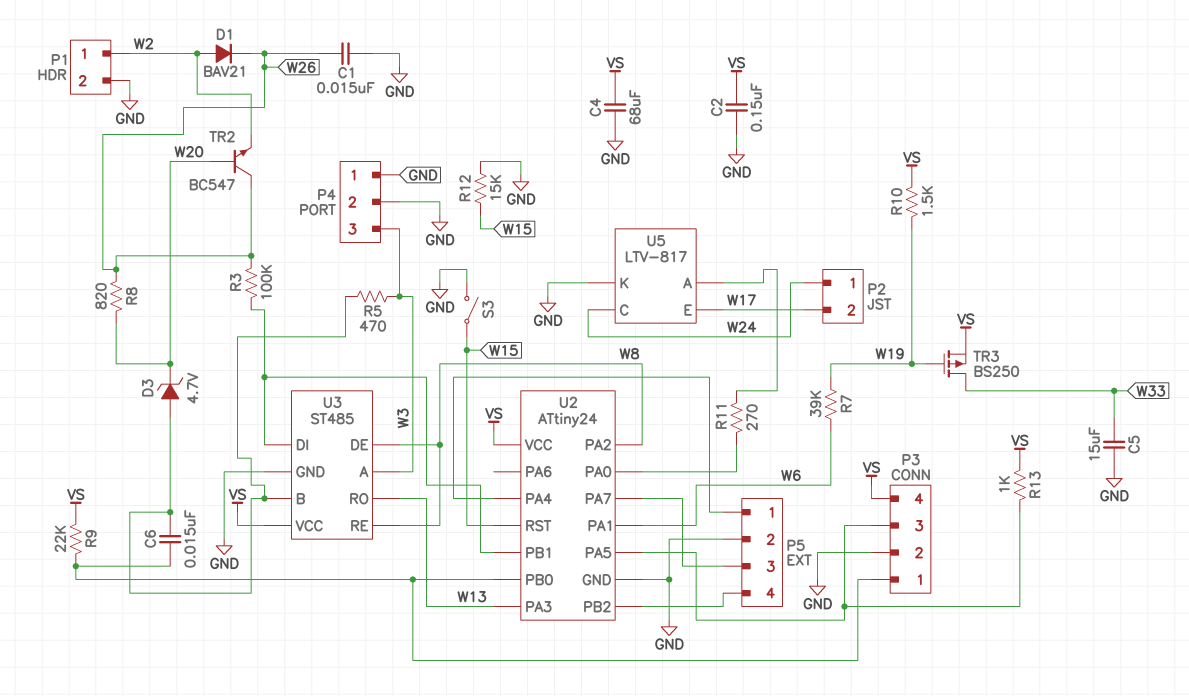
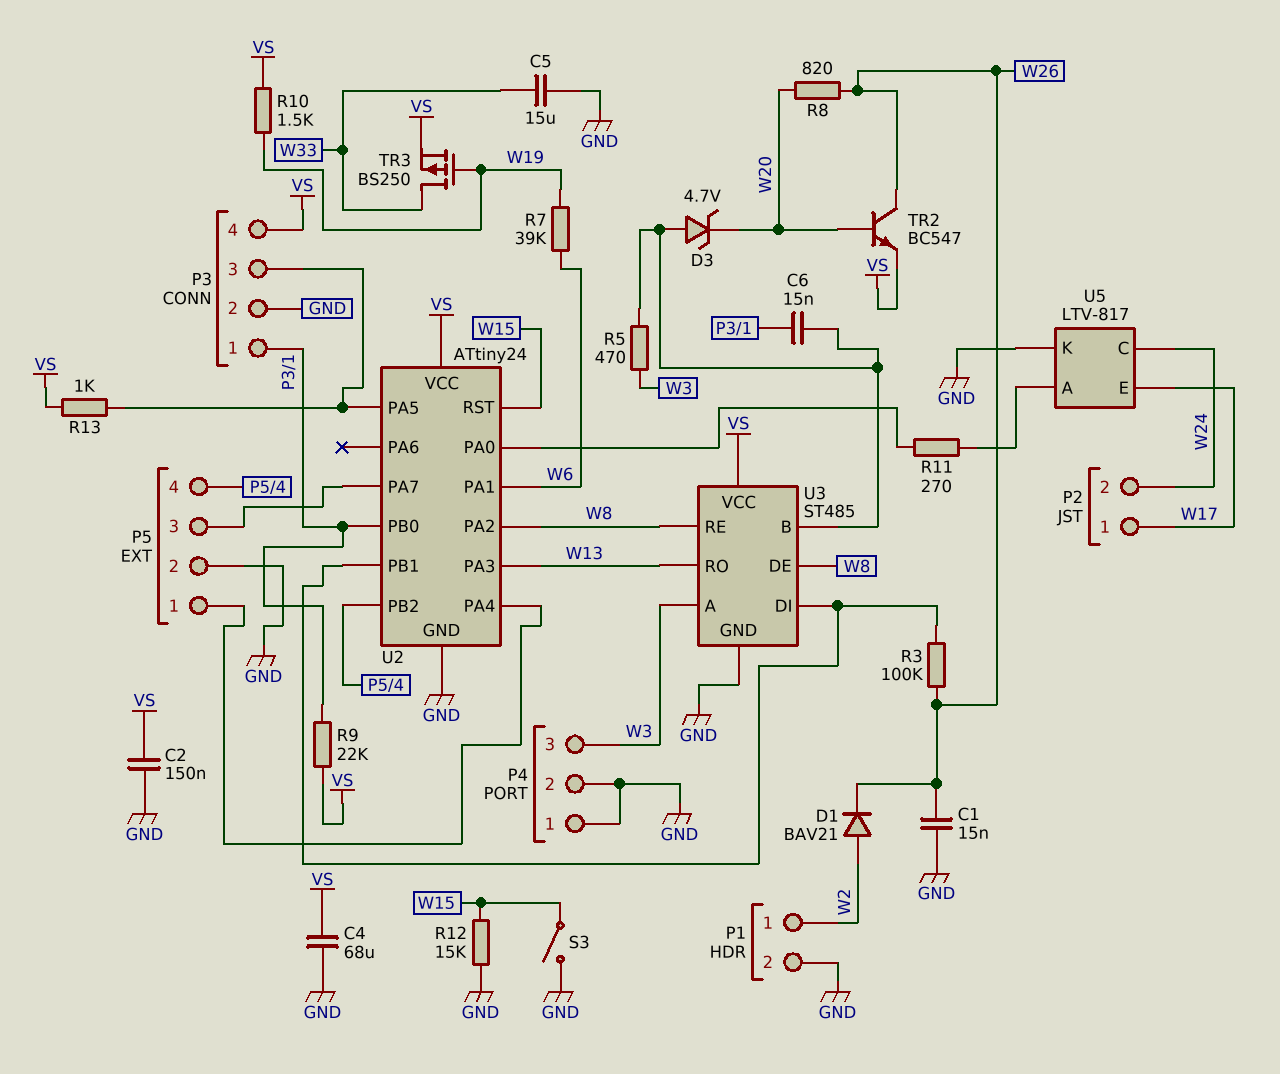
P2 pin 1: W24 -> W17
P2 pin 2: W17 -> W24
TR2: NPN BC547 (B W20, C W26, E W2) -> NPN BC547 (B W20, C W26, E VS)

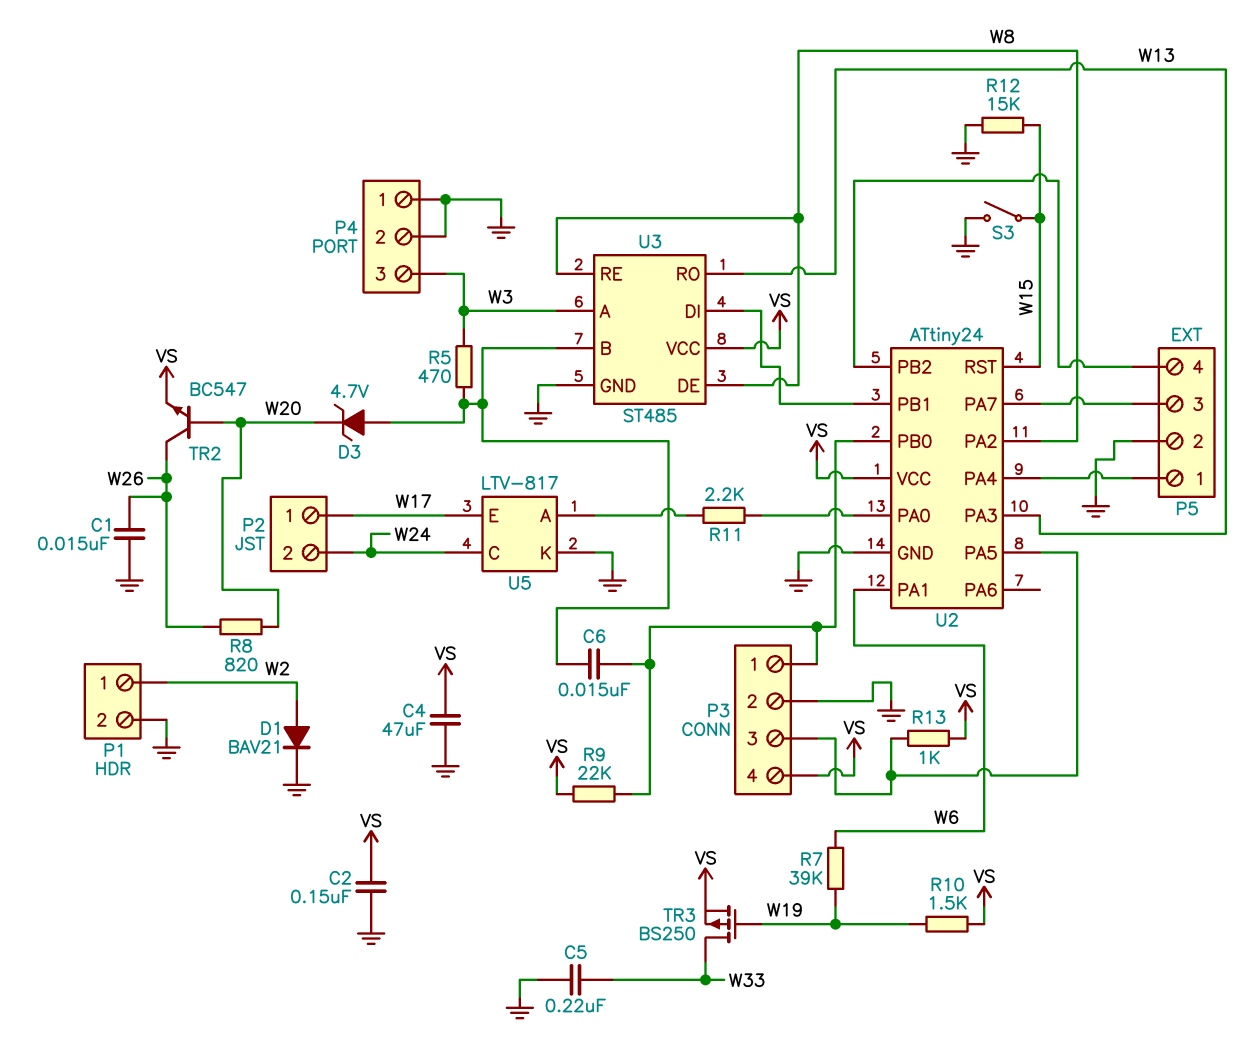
C4: 68uF (GND, VS) -> 47uF (GND, VS)
C5: 15uF (GND, W33) -> 220nF (GND, W33)
D1: diode BAV21 (A W2, K W26) -> diode BAV21 (A W2, K GND)
R3: 100k (U2/PB1, W26) -> none
R11: 270 (U2/PA0, U5/A) -> 2.2k (U2/PA0, U5/A)

